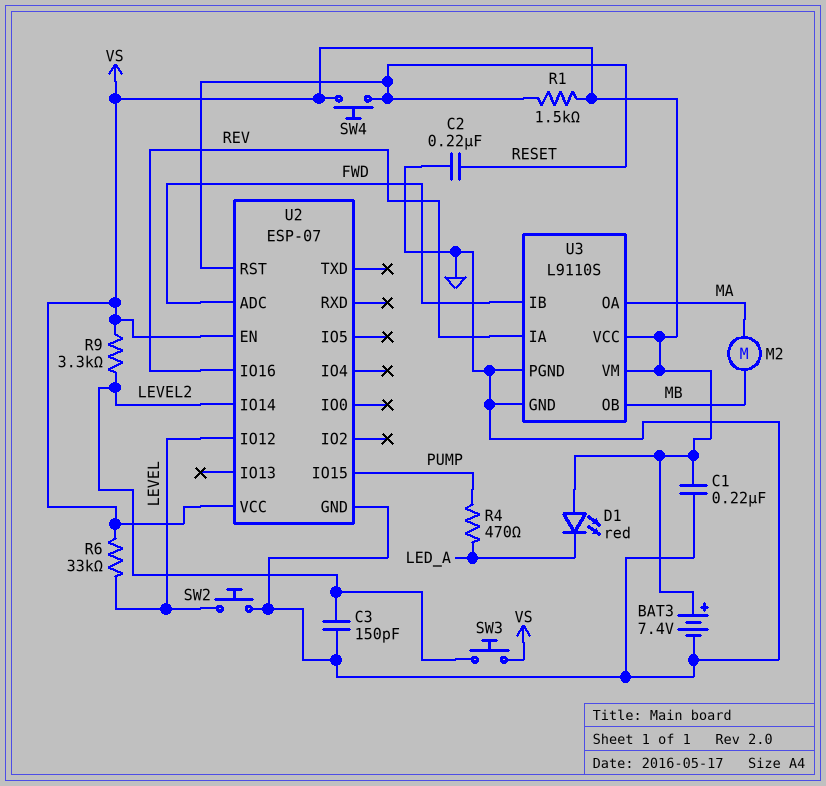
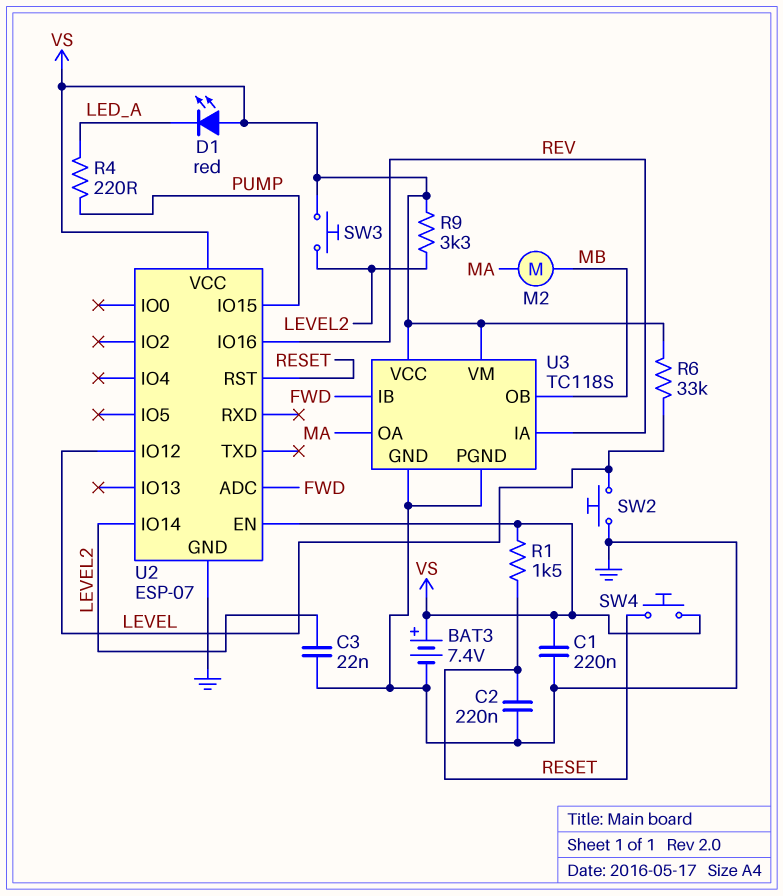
C3: 150pF (GND, LEVEL2) -> 22nF (GND, LEVEL2)
R4: 470 (LED_A, PUMP) -> 220 (LED_A, PUMP)
U3: L9110S -> TC118S

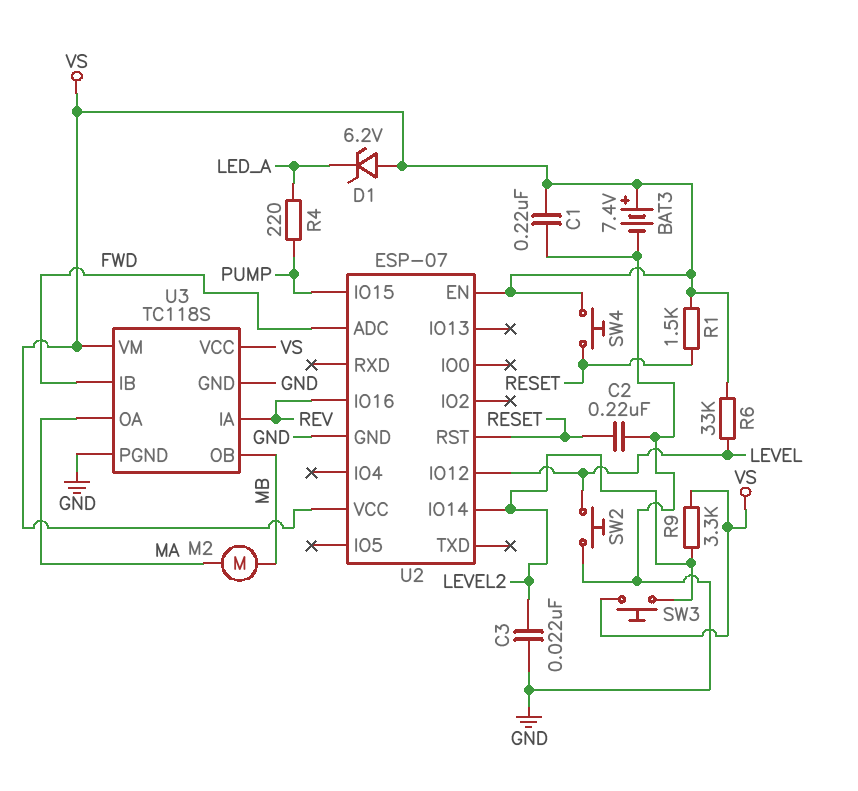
D1: LED red (A VS, K LED_A) -> zener 6.2V (A VS, K LED_A)

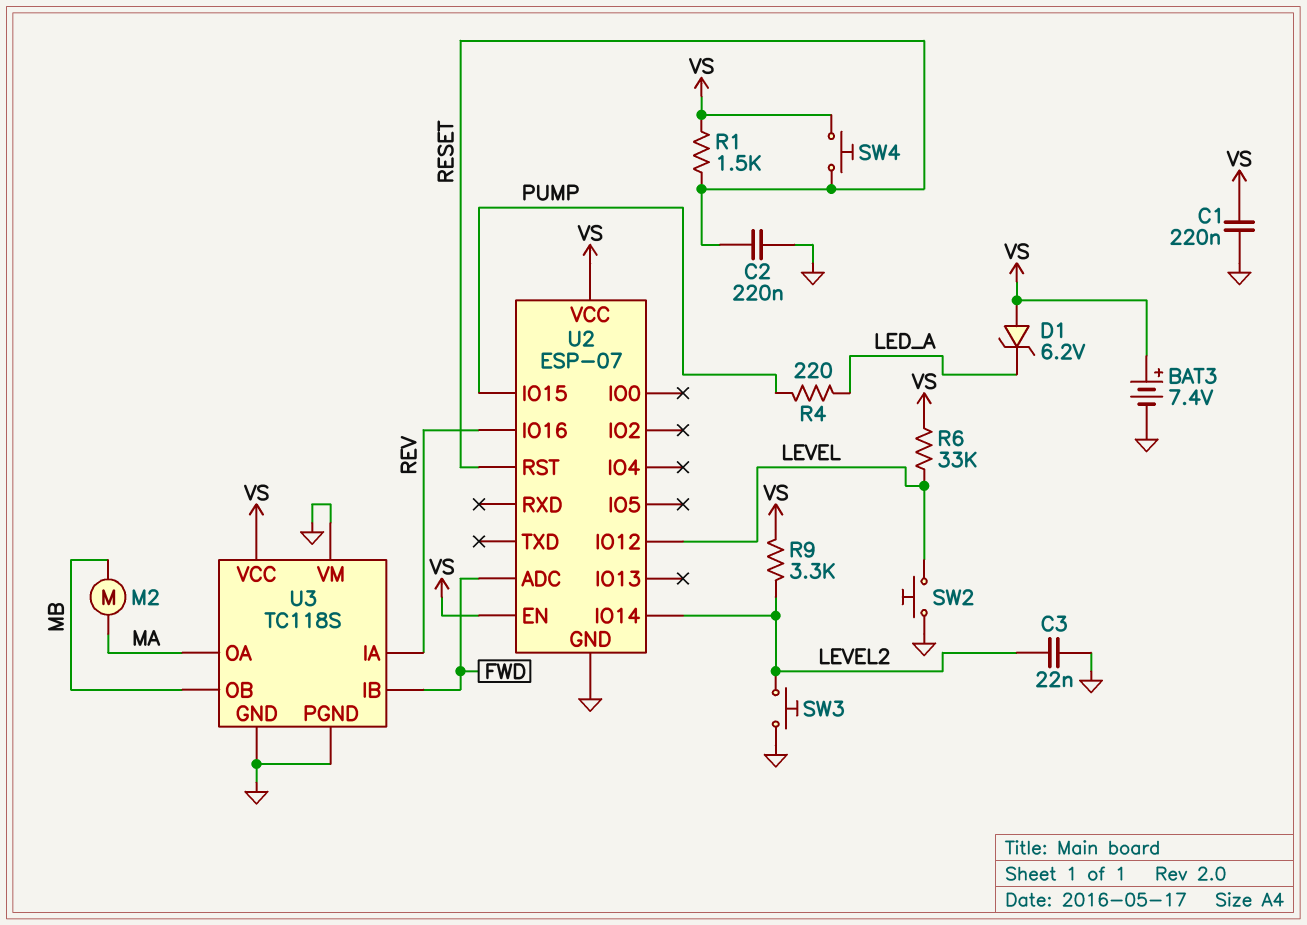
SW3: button (LEVEL2, VS) -> button (GND, LEVEL2)
U3 pin VM: VS -> GND

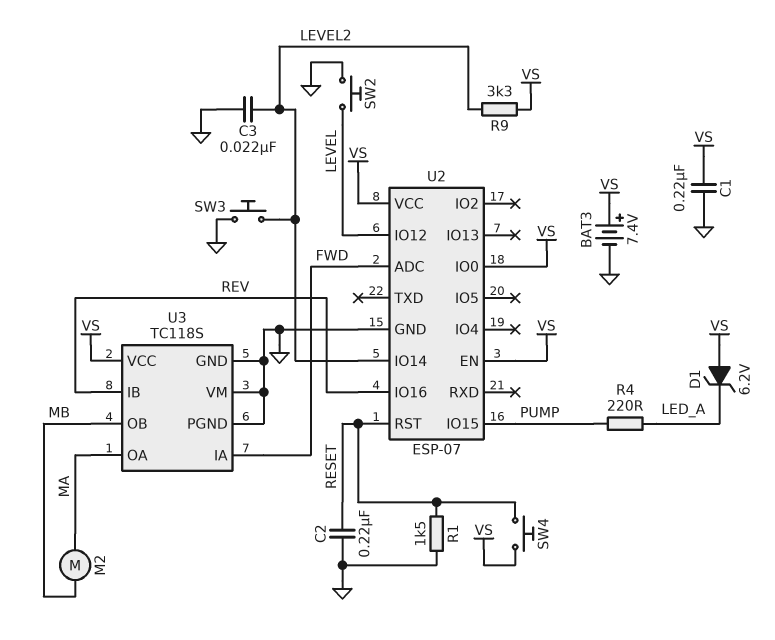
R1: 1.5k (RESET, VS) -> 1.5k (GND, RESET)
R6: 33k (LEVEL, VS) -> none
U2 pin IO0: none -> VS
U3 pin IA: REV -> FWD
U3 pin IB: FWD -> REV

